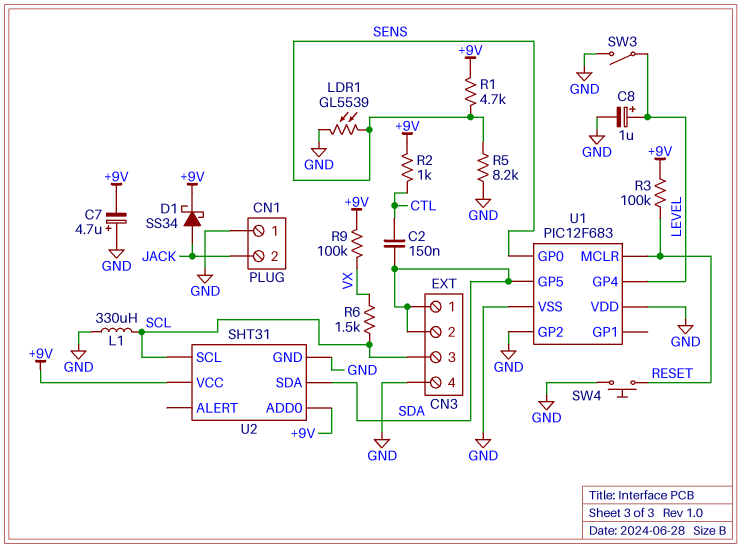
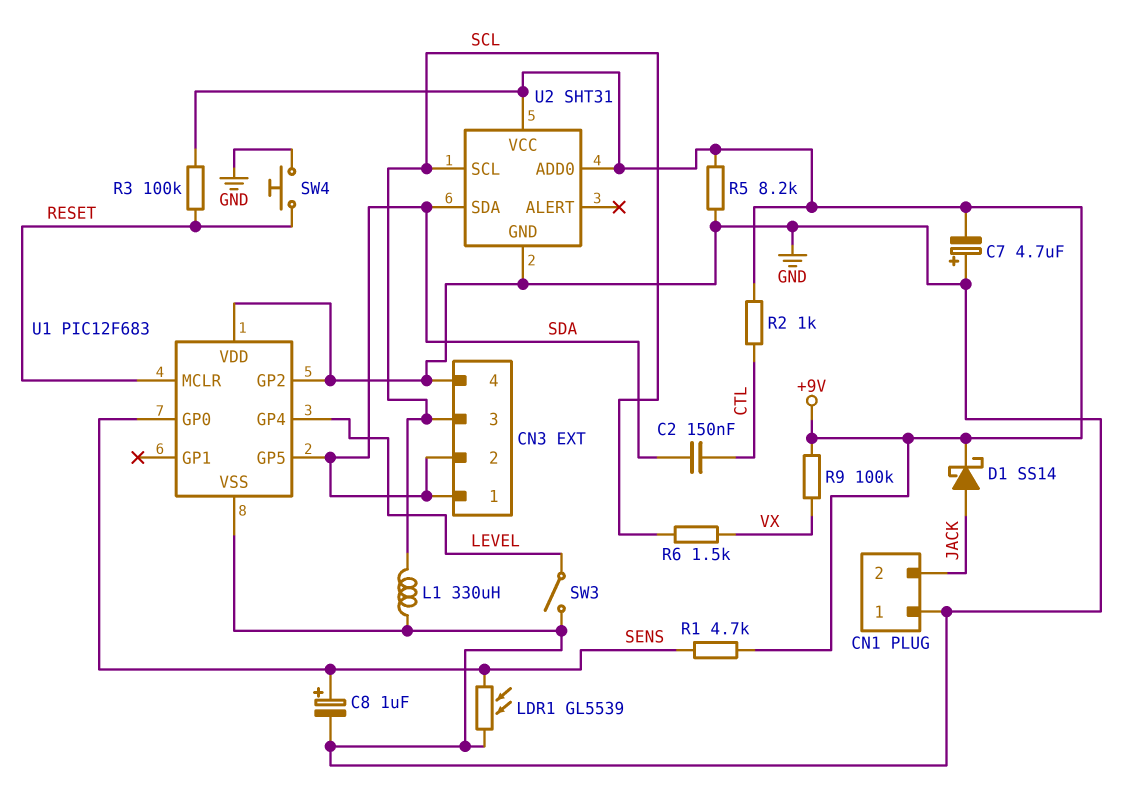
C8: 1uF (plus LEVEL, minus GND) -> 1uF (plus SENS, minus GND)
D1: schottky SS34 (A JACK, K +9V) -> schottky SS14 (A JACK, K +9V)
R5: 8.2k (GND, SENS) -> 8.2k (+9V, GND)

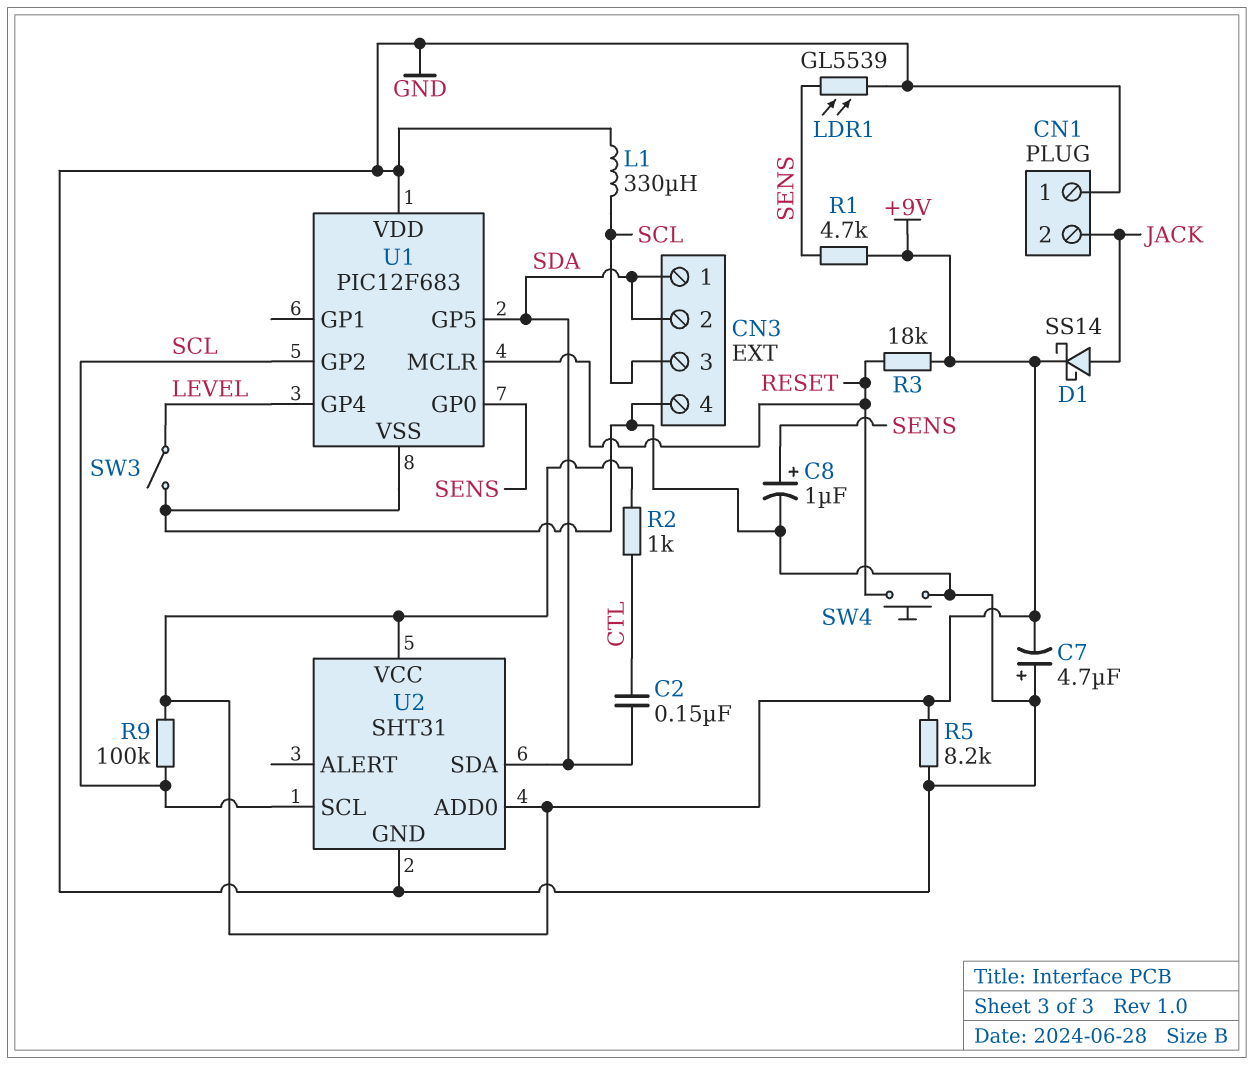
R3: 100k (+9V, RESET) -> 18k (+9V, RESET)
R6: 1.5k (SCL, VX) -> none
R9: 100k (+9V, VX) -> 100k (+9V, SCL)
U1 pin GP2: GND -> SCL

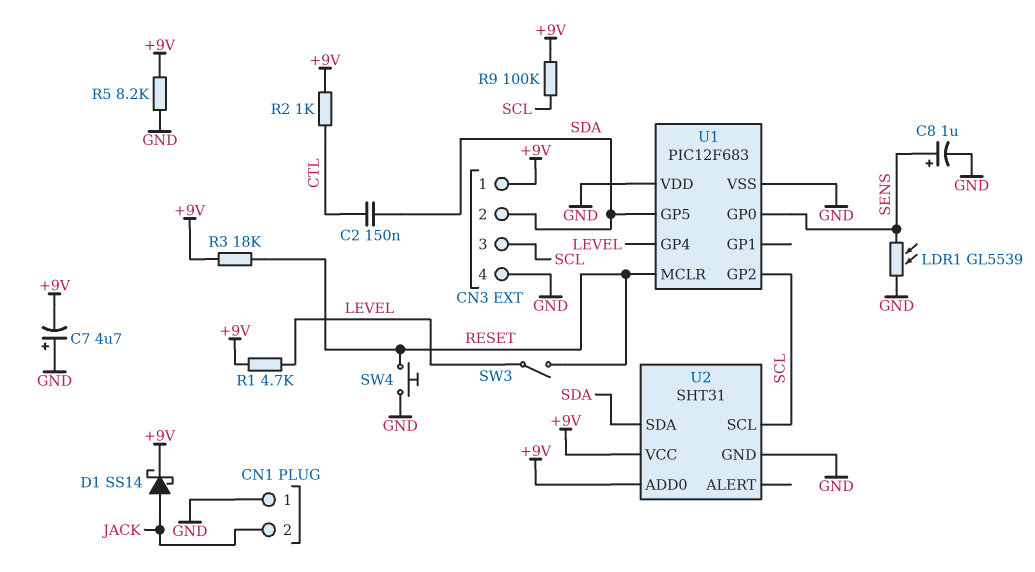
CN3 pin 1: SDA -> +9V
L1: 330uH (GND, SCL) -> none
R1: 4.7k (+9V, SENS) -> 4.7k (+9V, LEVEL)
SW3: switch (GND, LEVEL) -> switch (LEVEL, RESET)

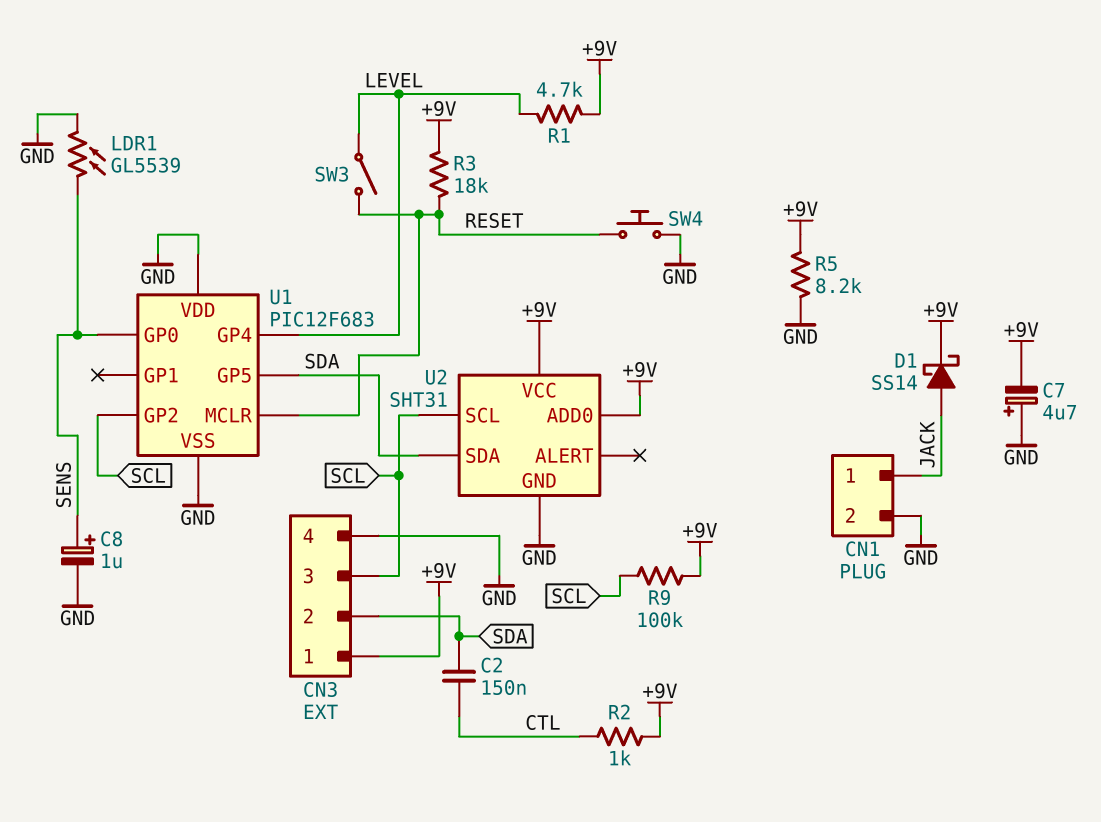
CN1 pin 1: GND -> JACK
CN1 pin 2: JACK -> GND

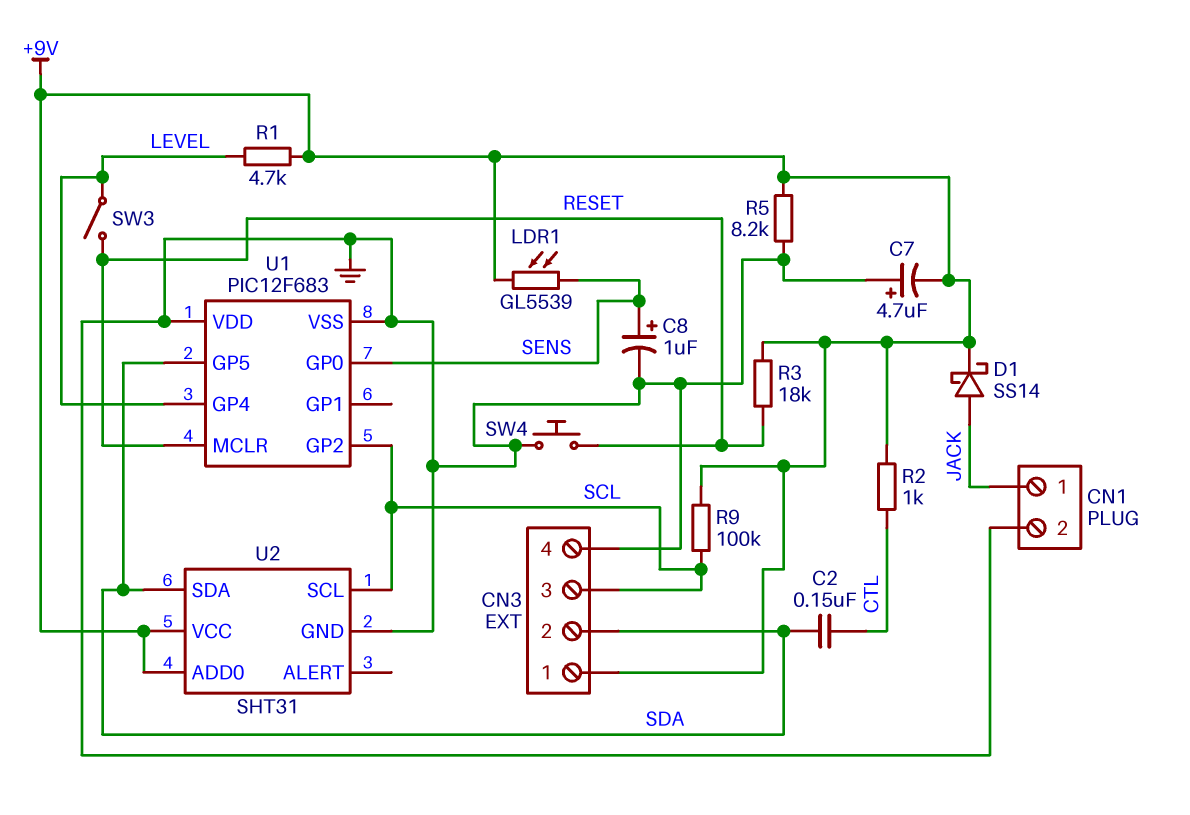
LDR1: GL5539 (GND, SENS) -> GL5539 (+9V, SENS)

